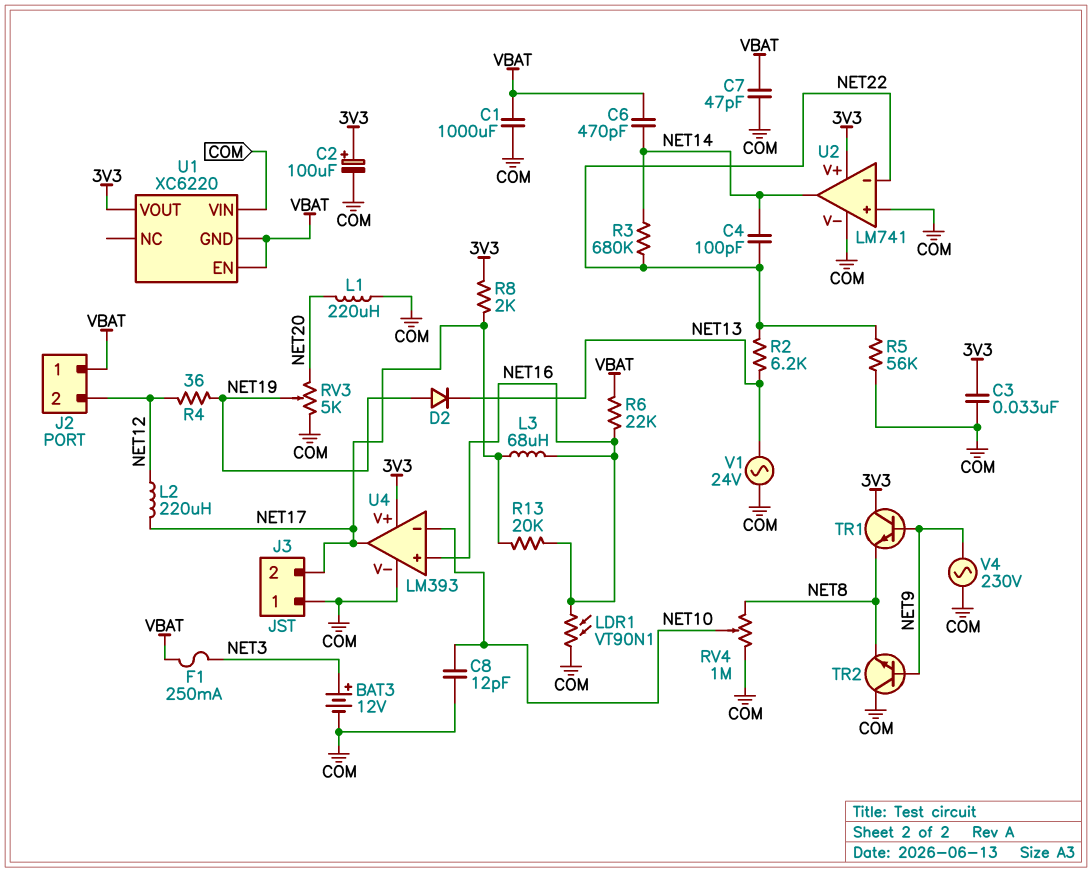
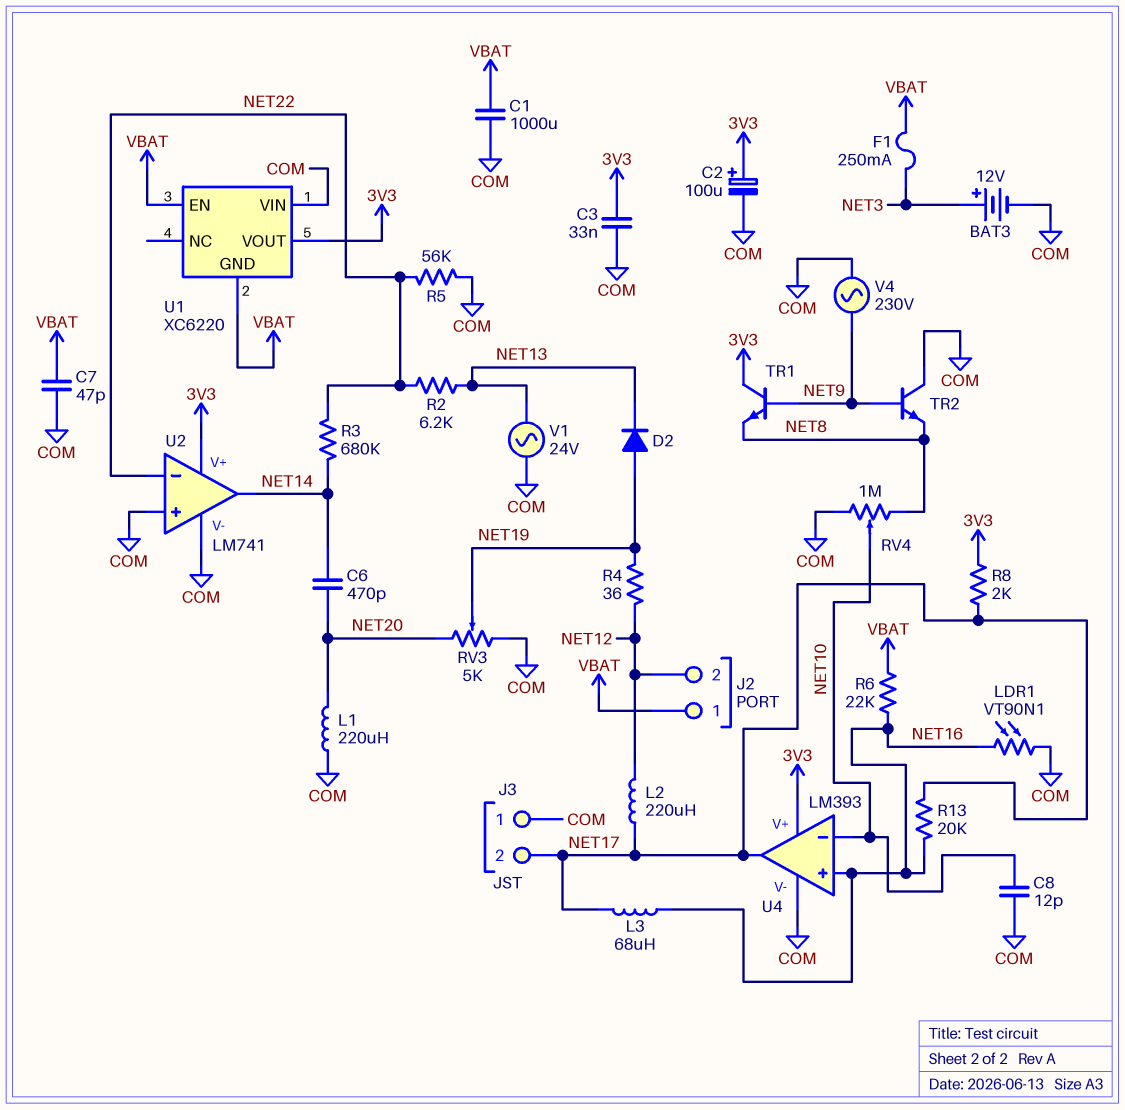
C4: 100pF (NET14, NET22) -> none
C6: 470pF (NET14, VBAT) -> 470pF (NET14, NET20)

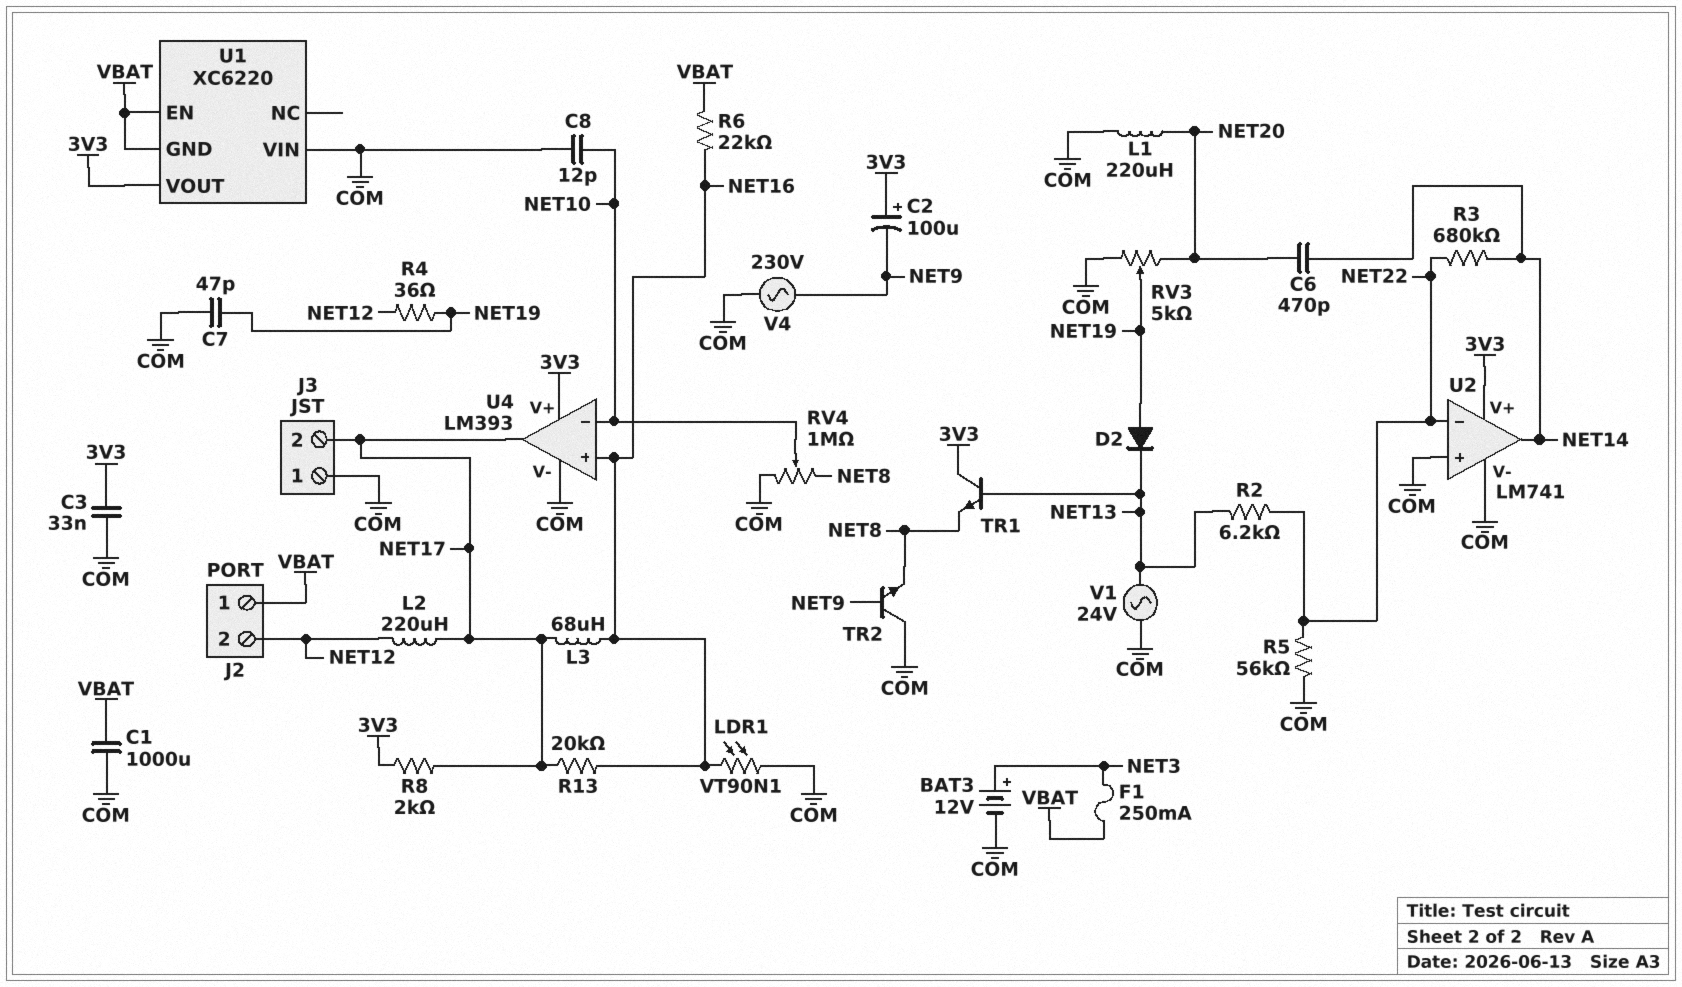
C2: 100uF (plus 3V3, minus COM) -> 100uF (plus 3V3, minus NET9)
C7: 47pF (COM, VBAT) -> 47pF (COM, NET19)
TR1: NPN (B NET9, C 3V3, E NET8) -> NPN (B NET13, C 3V3, E NET8)

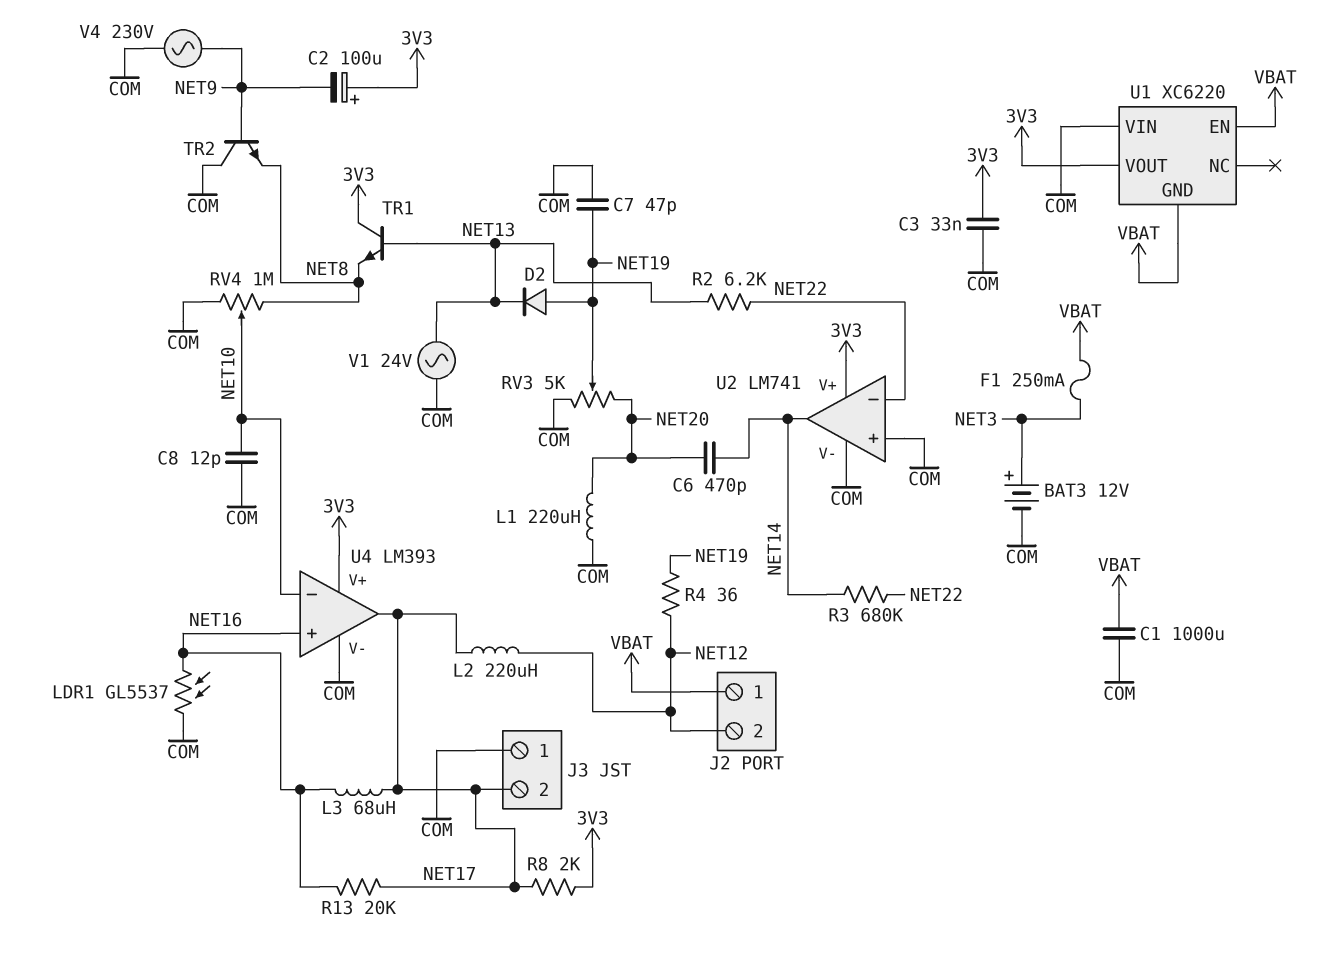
LDR1: VT90N1 (COM, NET16) -> GL5537 (COM, NET16)
R5: 56k (COM, NET22) -> none
R6: 22k (NET16, VBAT) -> none

